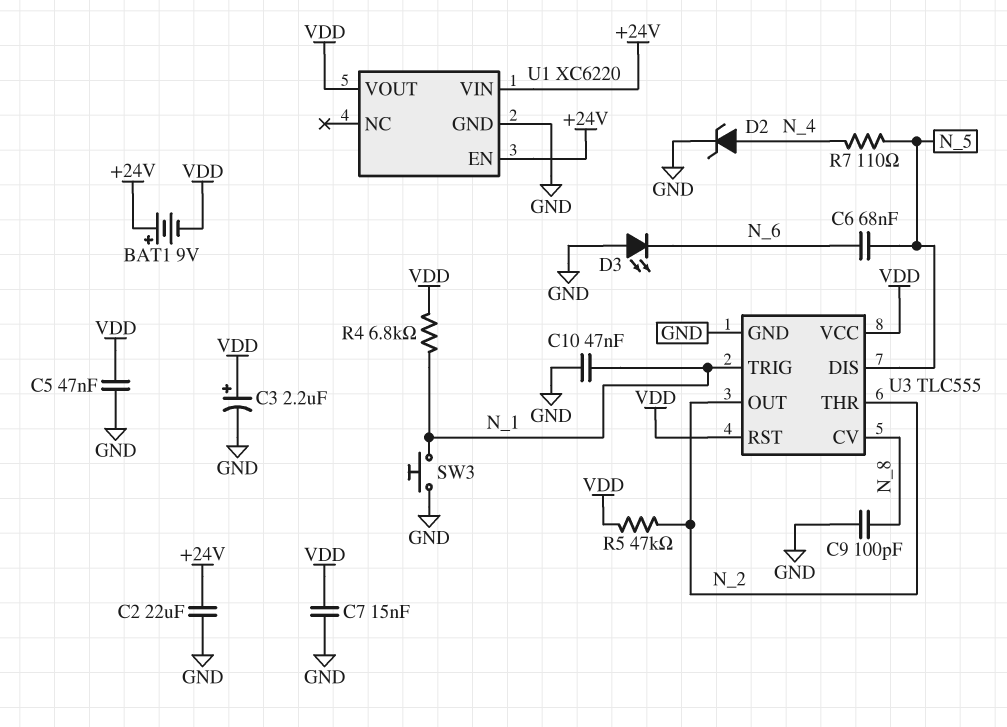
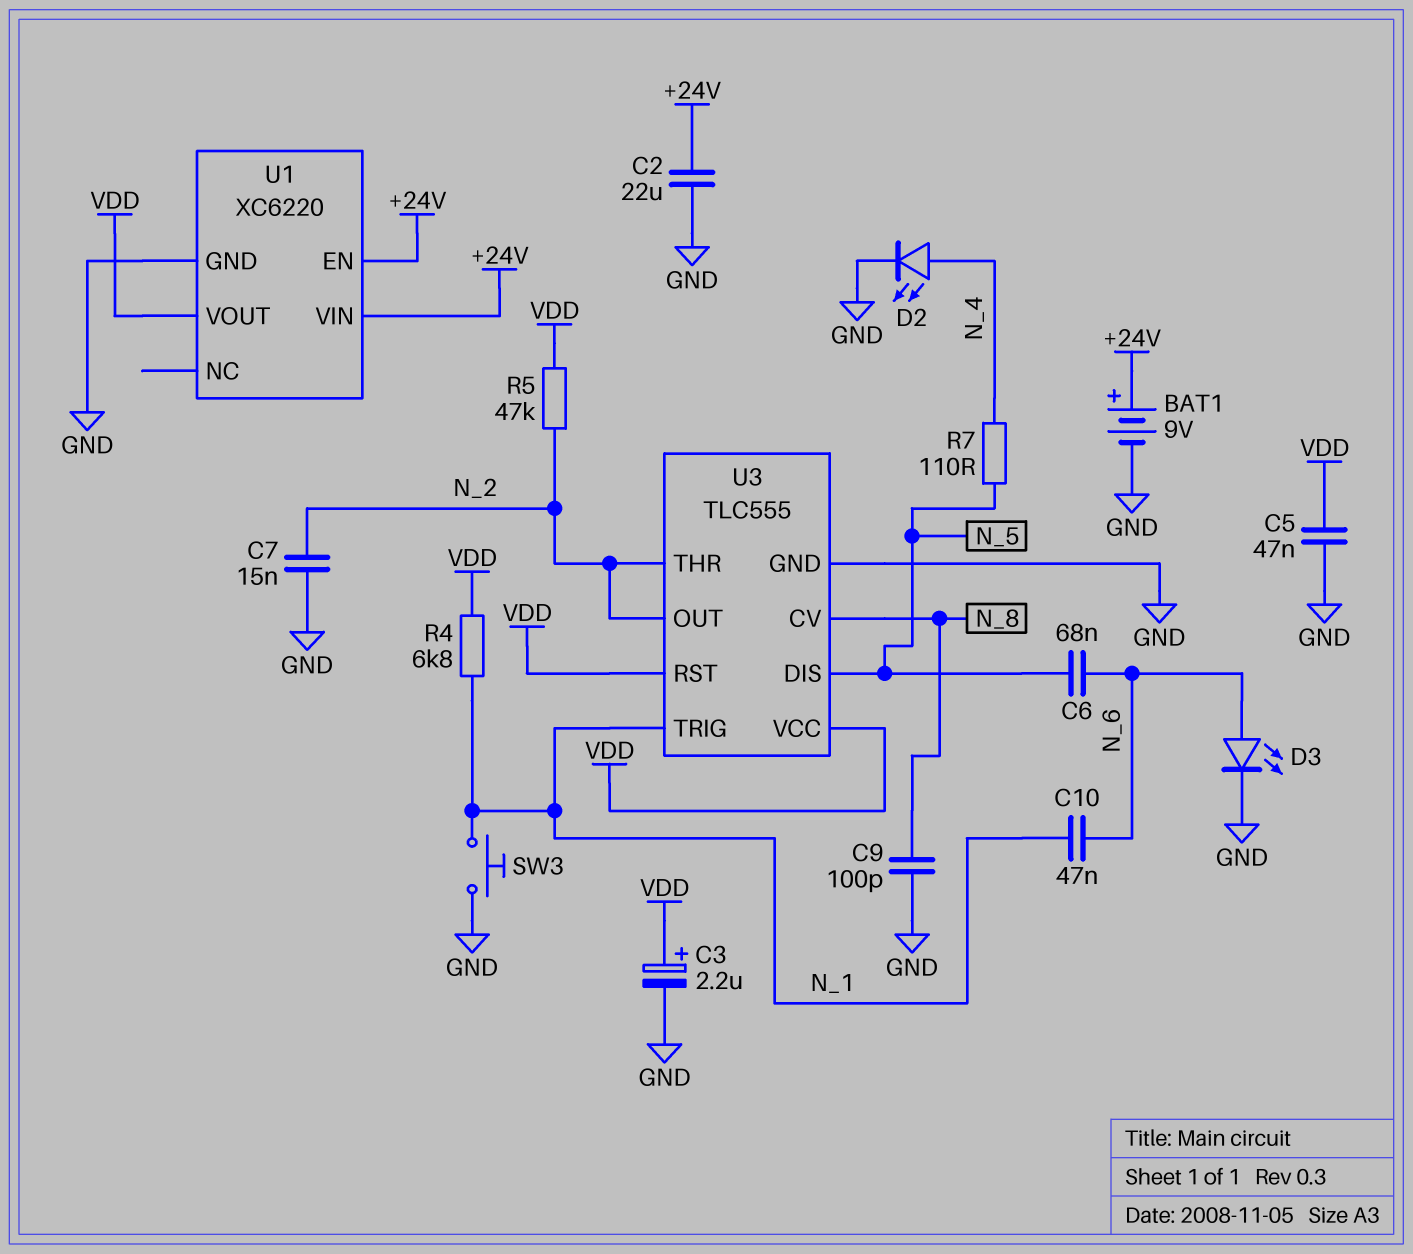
BAT1: 9V (plus +24V, minus VDD) -> 9V (plus +24V, minus GND)
C7: 15nF (GND, VDD) -> 15nF (GND, N_2)
C10: 47nF (GND, N_1) -> 47nF (N_1, N_6)
D2: zener (A N_4, K GND) -> LED (A N_4, K GND)
D3: LED (A GND, K N_6) -> LED (A N_6, K GND)

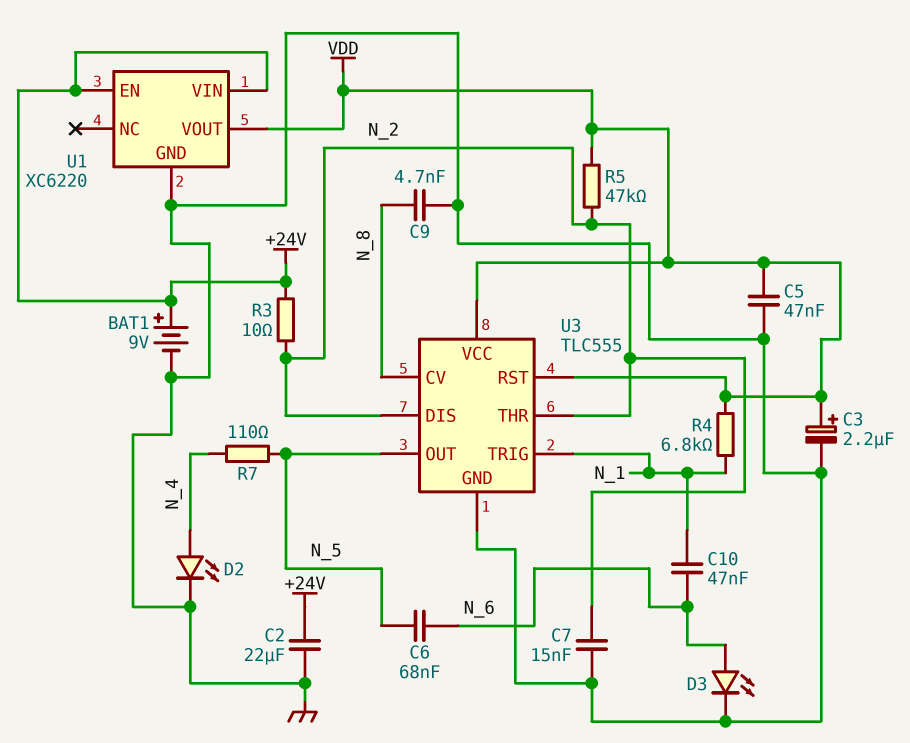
C9: 100pF (GND, N_8) -> 4.7nF (GND, N_8)
R3: none -> 10 (+24V, N_2)
SW3: button (GND, N_1) -> none
U3 pin DIS: N_5 -> N_2
U3 pin OUT: N_2 -> N_5

